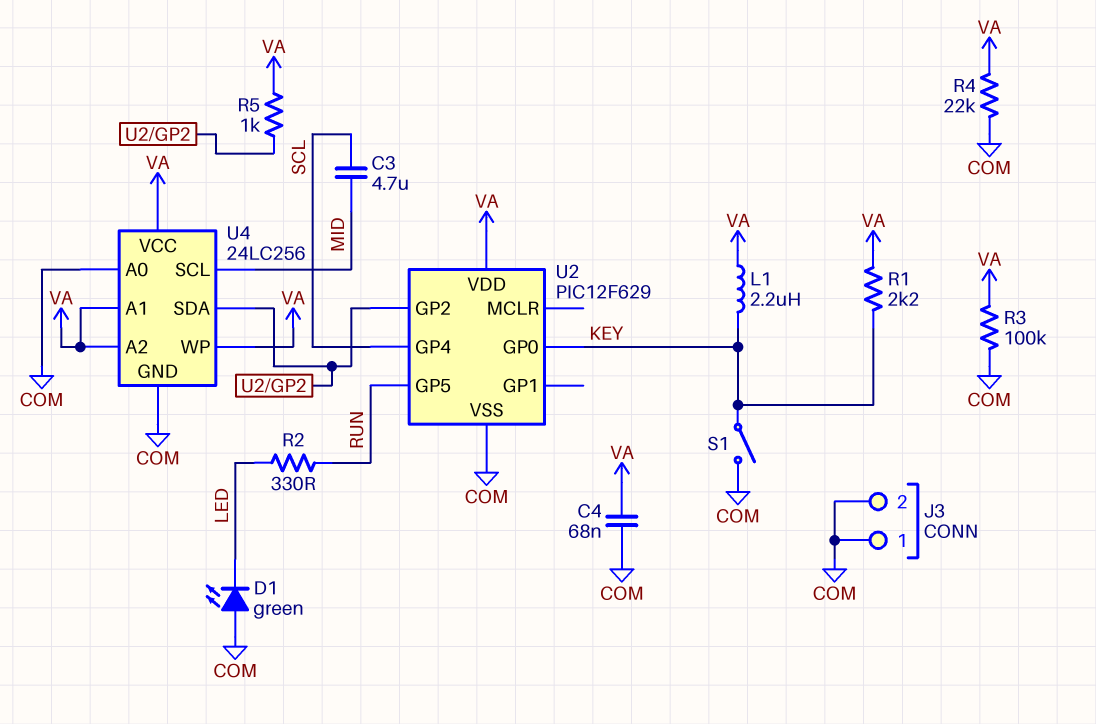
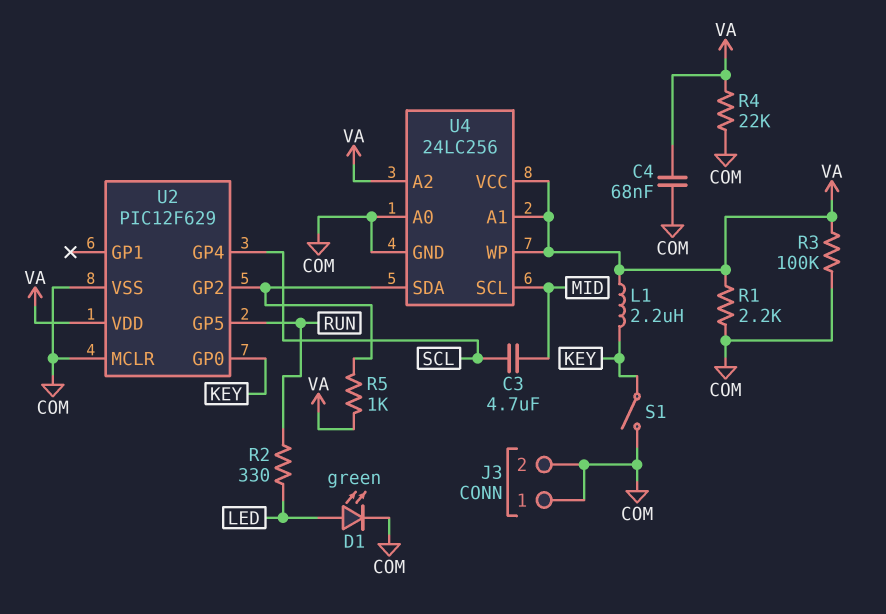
D1: LED green (A COM, K LED) -> LED green (A LED, K COM)
R1: 2.2k (KEY, VA) -> 2.2k (COM, VA)
U2 pin MCLR: none -> COM

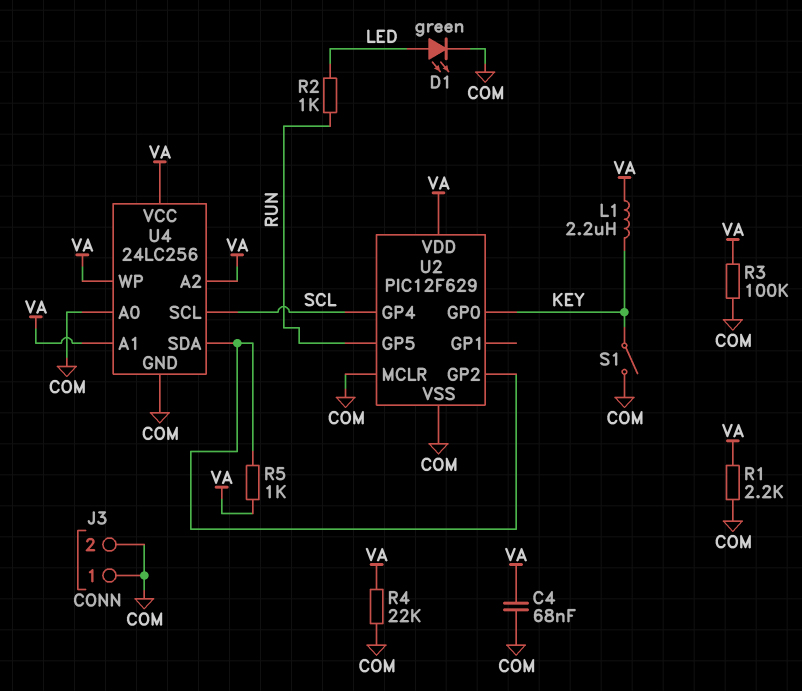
C3: 4.7uF (MID, SCL) -> none
R2: 330 (LED, RUN) -> 1k (LED, RUN)
U4 pin SCL: MID -> SCL

